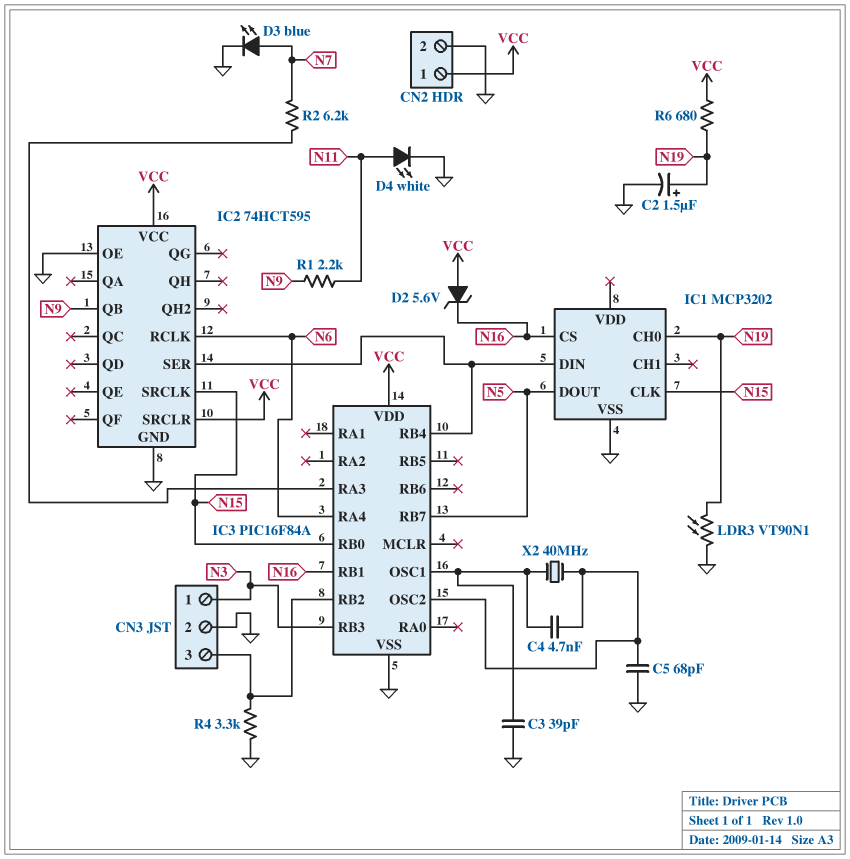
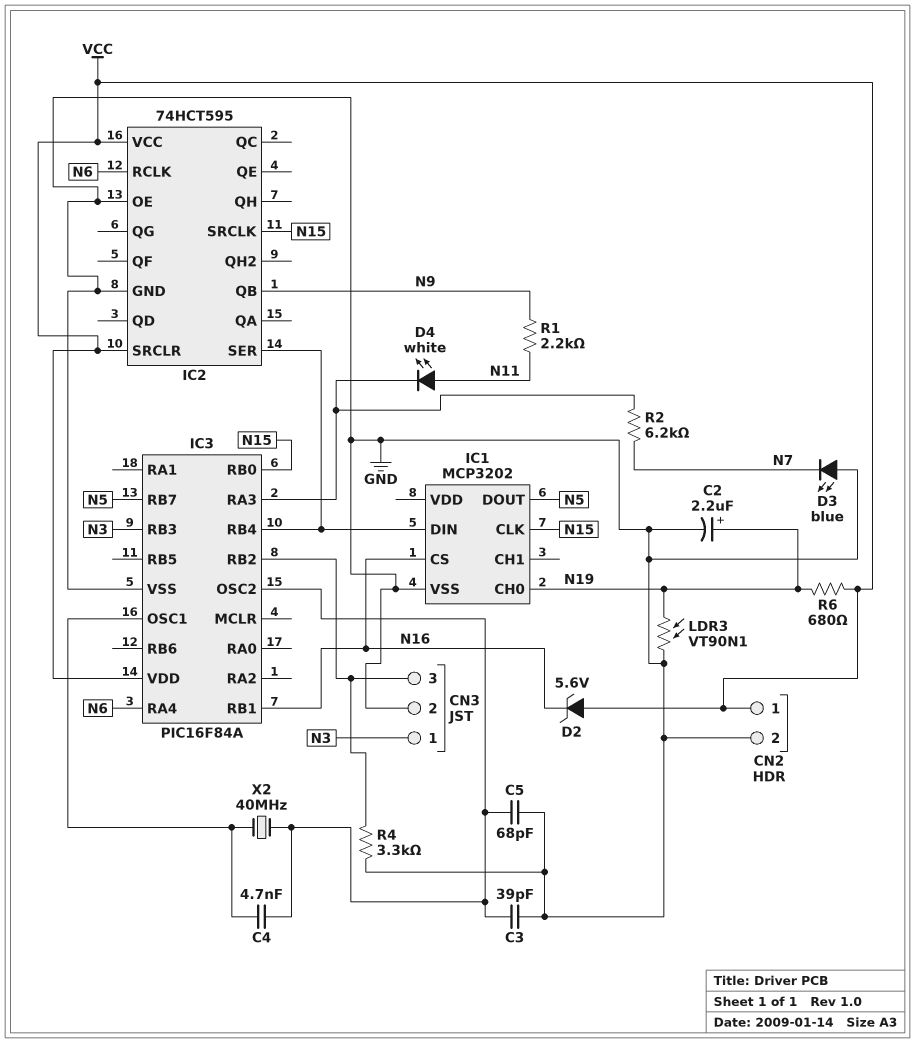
C2: 1.5uF (plus N19, minus GND) -> 2.2uF (plus N19, minus GND)
C3: 39pF (GND, IC3/OSC1) -> 39pF (GND, IC3/OSC2)
D3: LED blue (A N7, K GND) -> LED blue (A GND, K N7)
D4: LED white (A N11, K GND) -> LED white (A N11, K IC3/RA3)

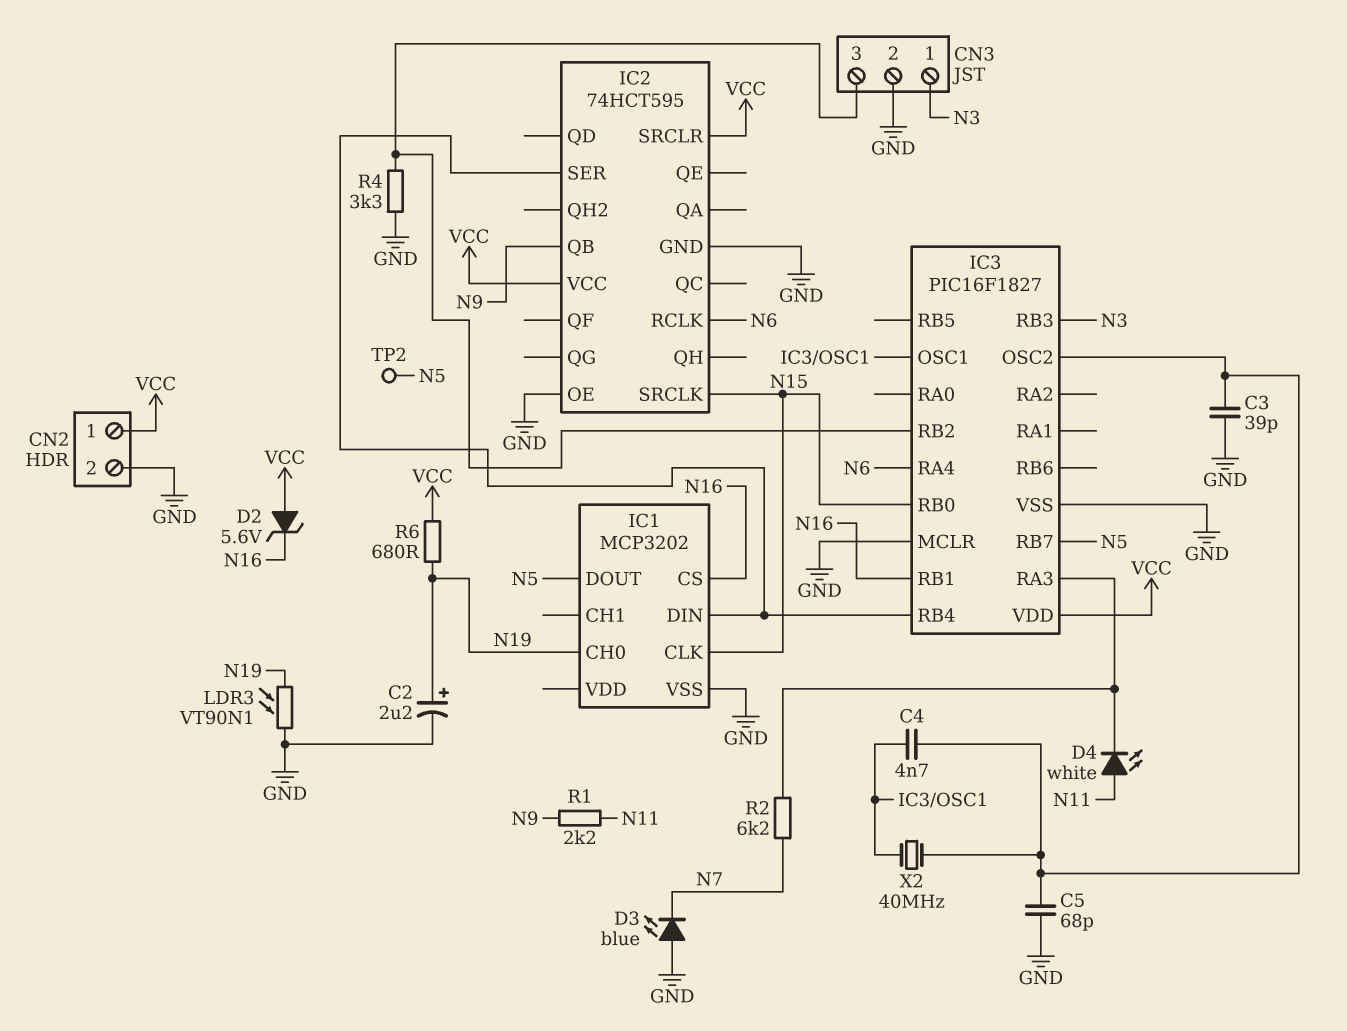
IC3: PIC16F84A -> PIC16F1827
IC3 pin MCLR: none -> GND
TP2: none -> test point (N5)

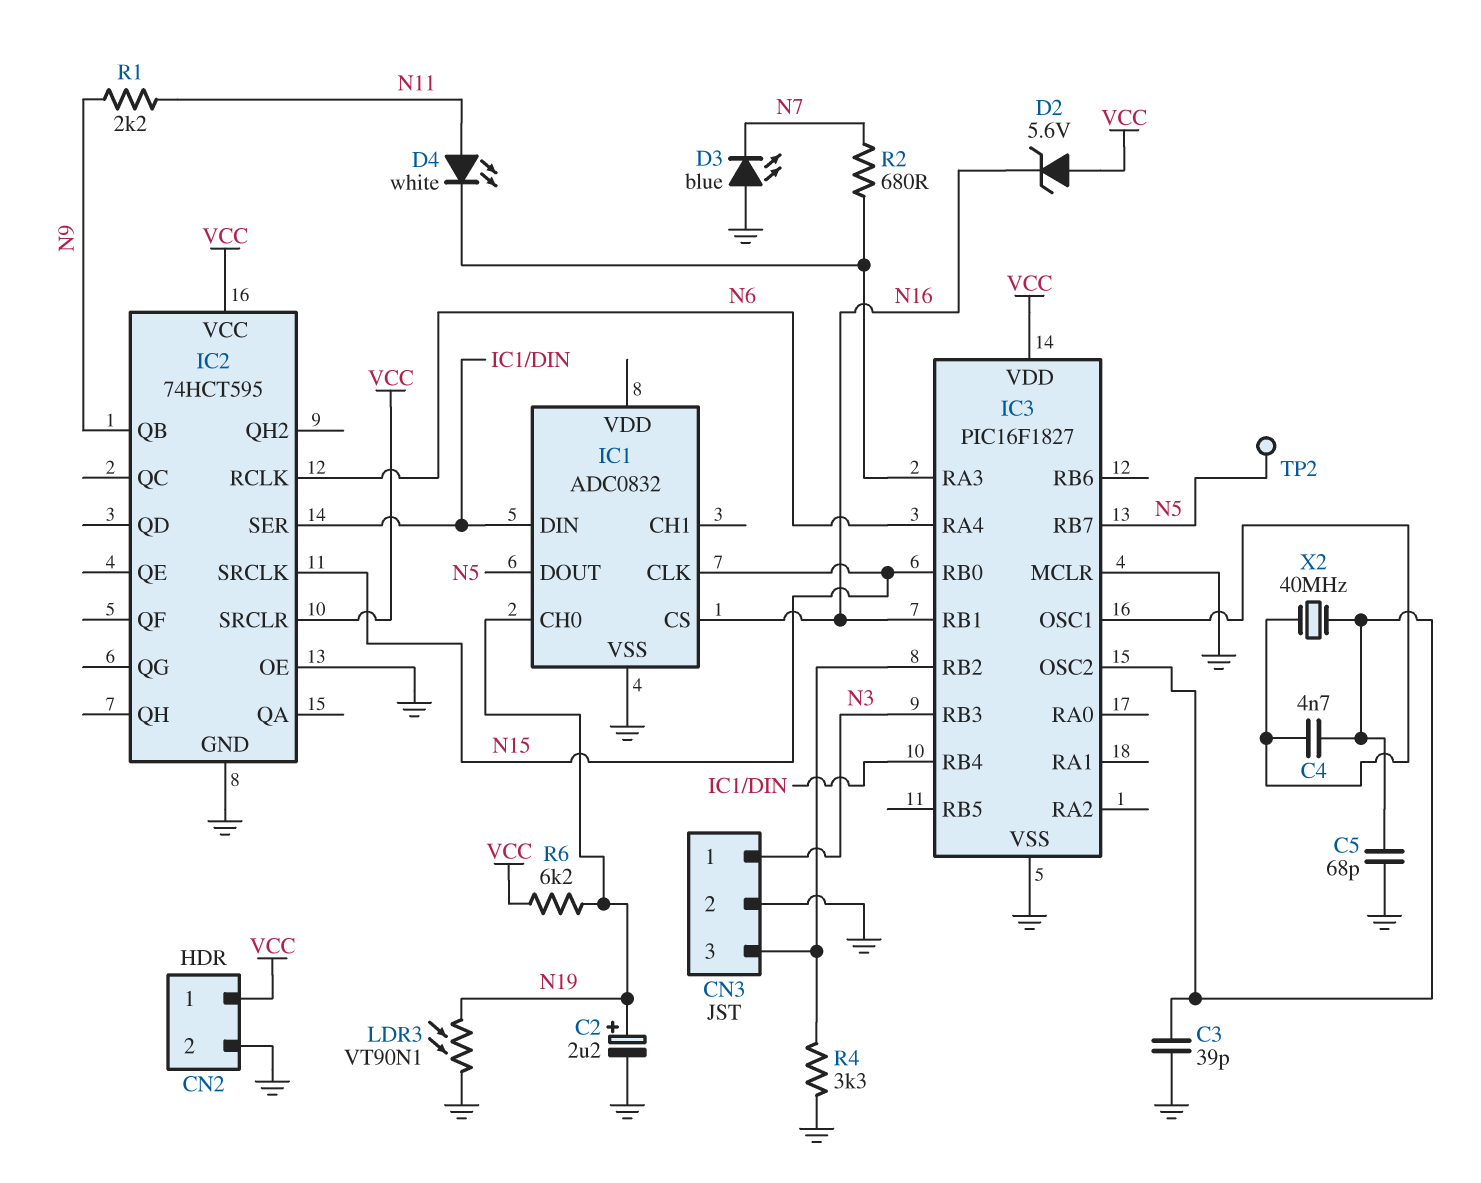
IC1: MCP3202 -> ADC0832
R2: 6.2k (IC3/RA3, N7) -> 680 (IC3/RA3, N7)
R6: 680 (N19, VCC) -> 6.2k (N19, VCC)

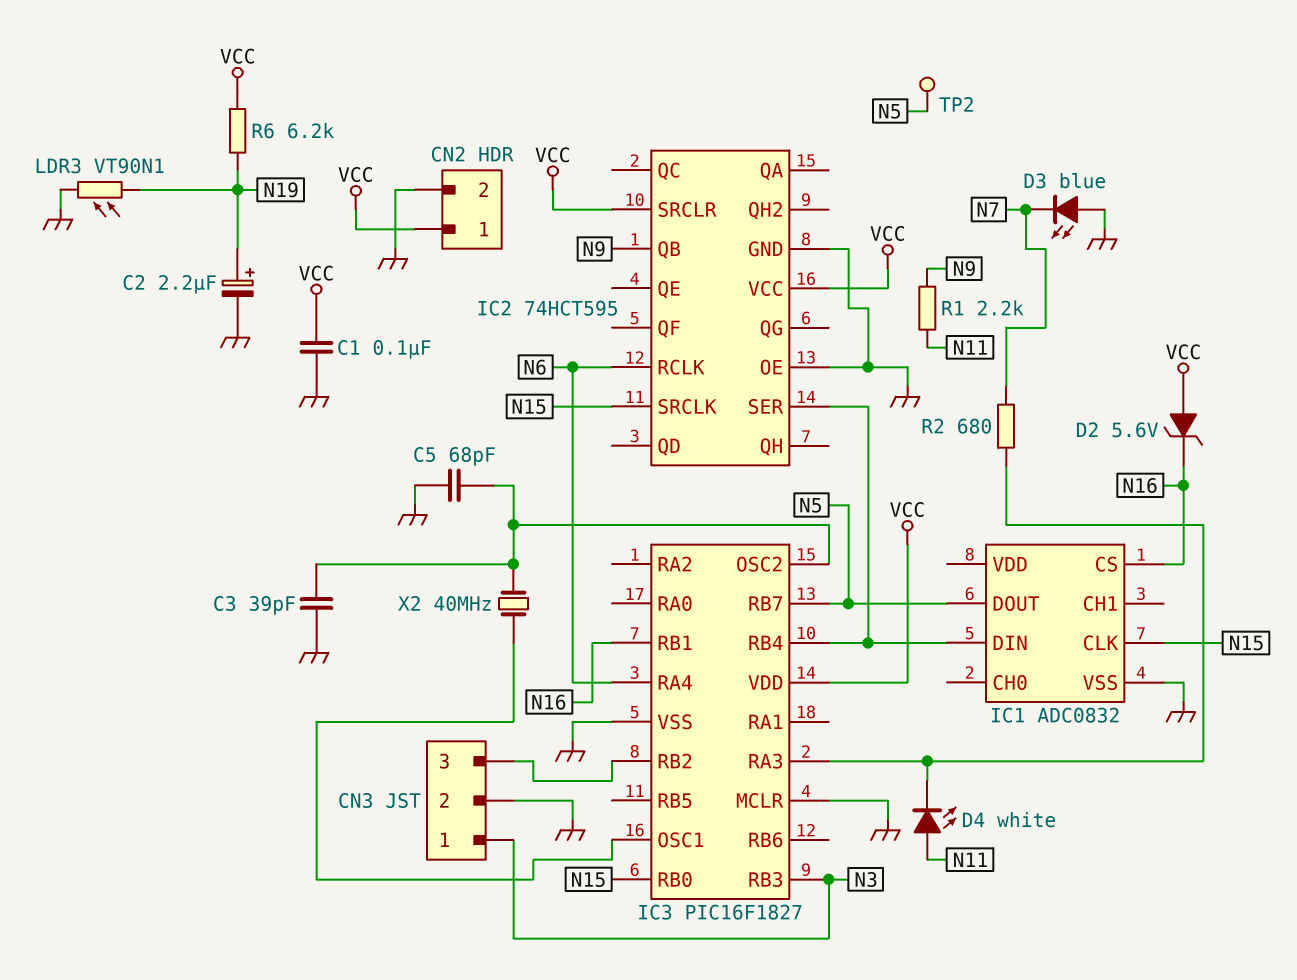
C1: none -> 100nF (GND, VCC)
C4: 4.7nF (IC3/OSC1, IC3/OSC2) -> none
IC1 pin CH0: N19 -> none
R4: 3.3k (CN3/3, GND) -> none

